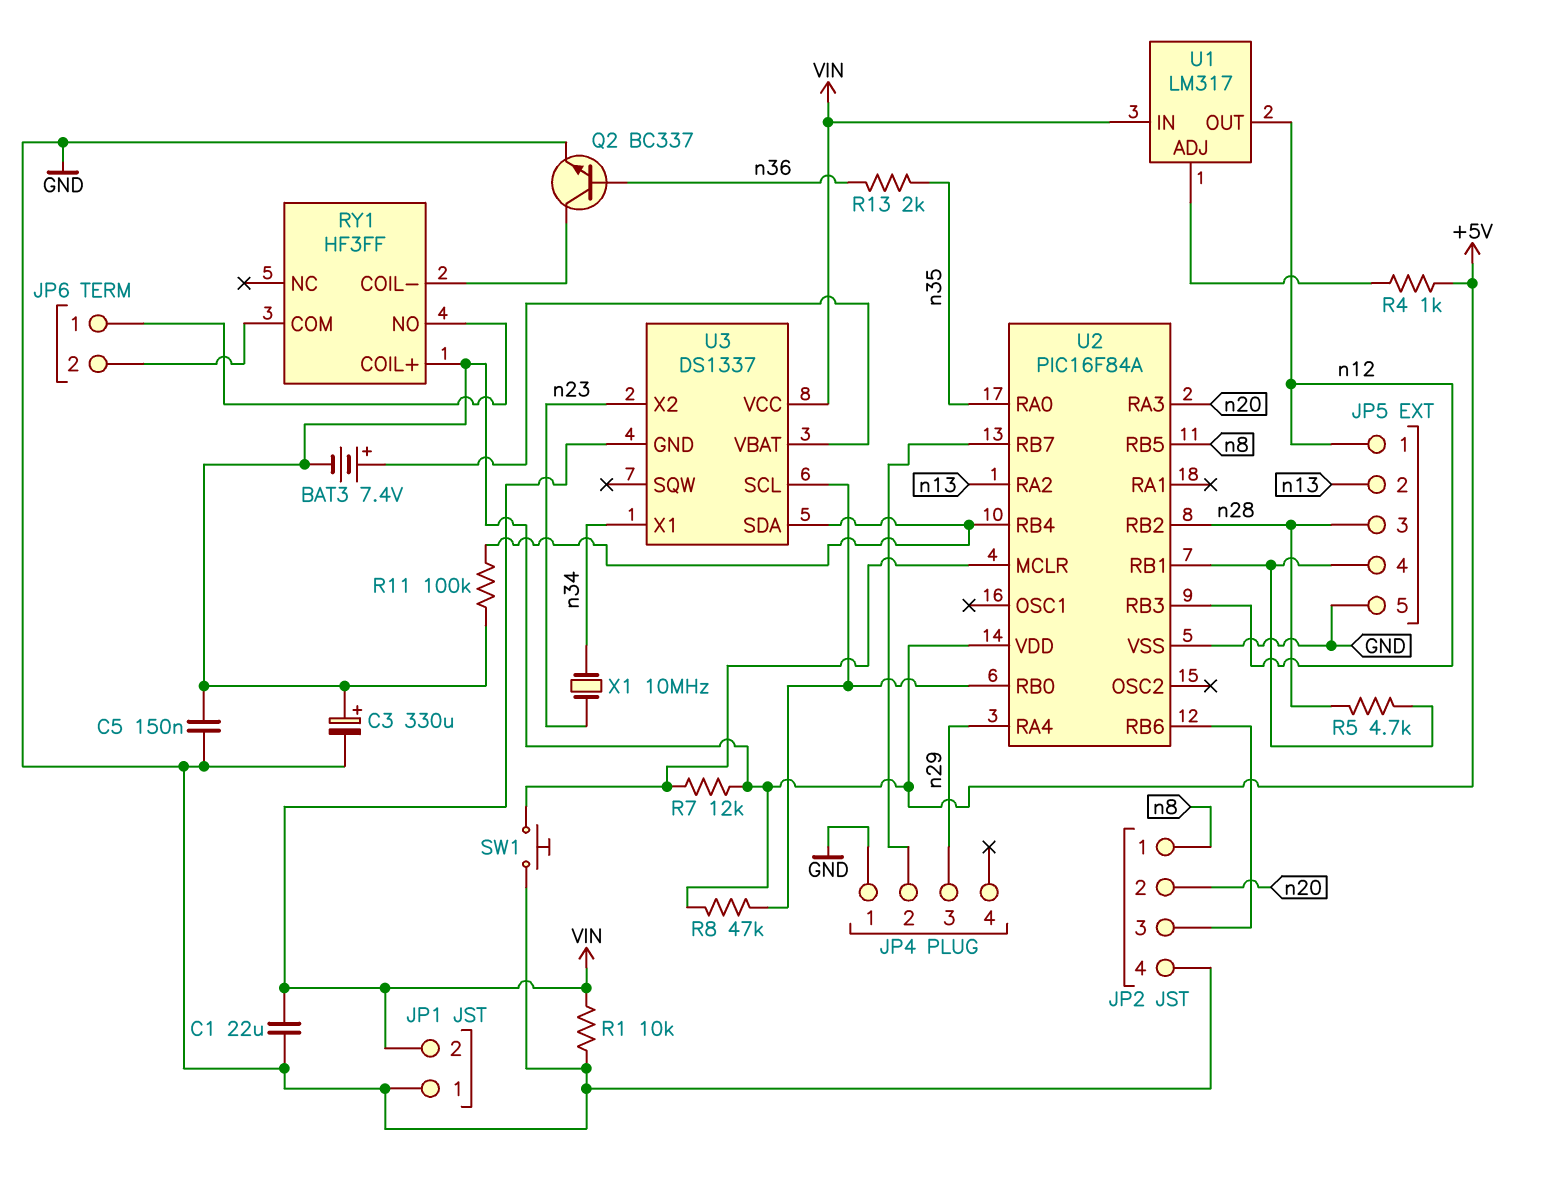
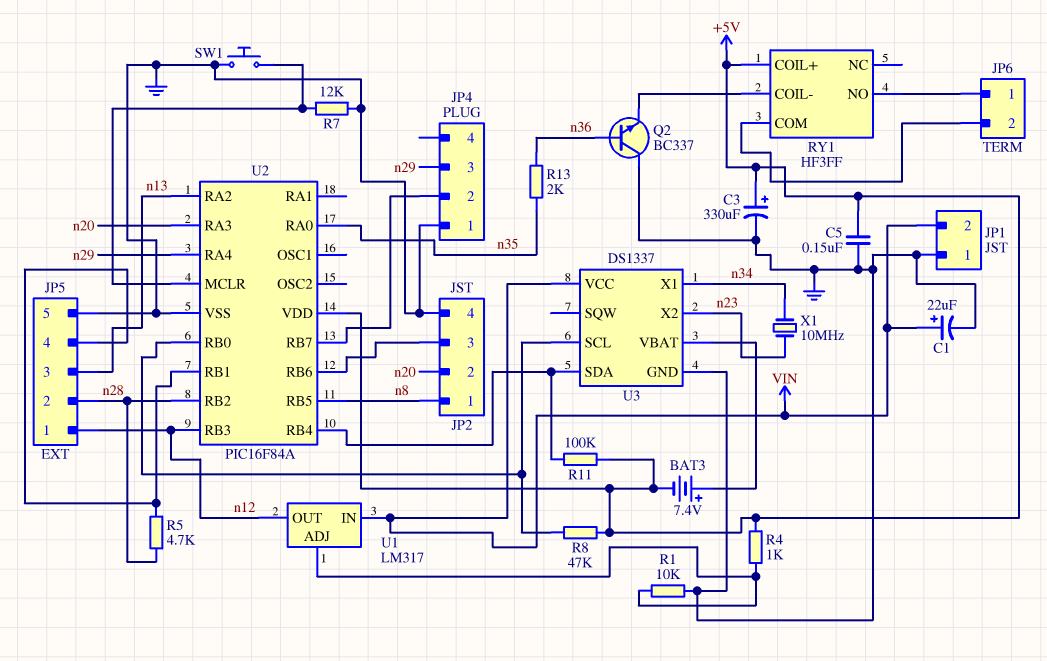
C1: 22uF (GND, VIN) -> 22uF (plus VIN, minus GND)
JP5 pin 2: n13 -> n28
JP5 pin 3: n28 -> n13
Q2: NPN BC337 (B n36, C RY1/COIL-, E GND) -> NPN BC337 (B n36, C GND, E RY1/COIL-)
R1: 10k (GND, VIN) -> 10k (GND, U1/ADJ)
R7: 12k (+5V, U2/MCLR) -> 12k (GND, U2/MCLR)
U3 pin GND: VIN -> GND

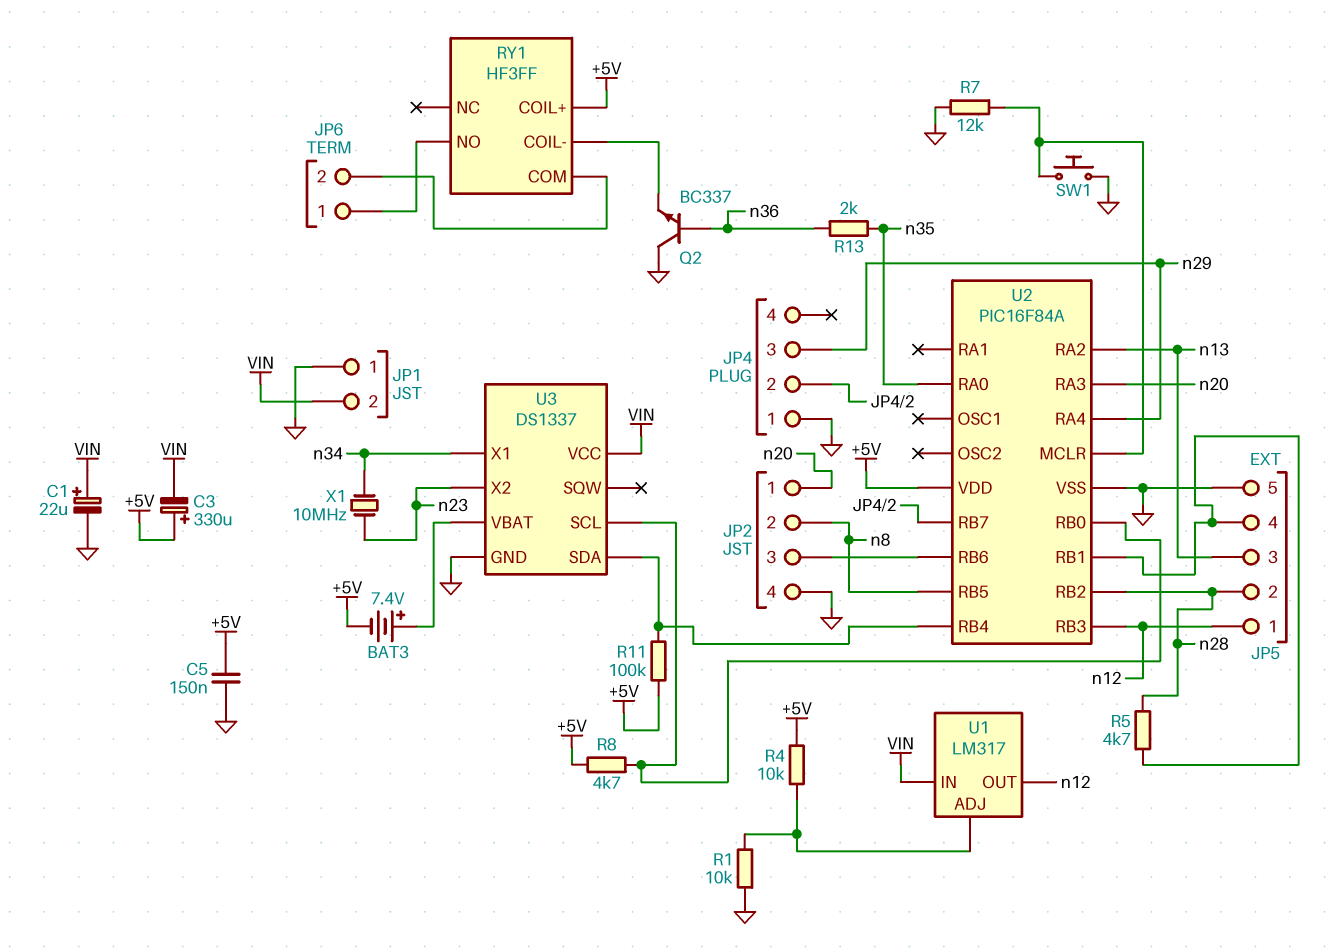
C3: 330uF (plus +5V, minus GND) -> 330uF (plus +5V, minus VIN)
JP2 pin 1: n8 -> n20
JP2 pin 2: n20 -> n8
R4: 1k (+5V, U1/ADJ) -> 10k (+5V, U1/ADJ)
R8: 47k (+5V, U2/RB0) -> 4.7k (+5V, U2/RB0)

